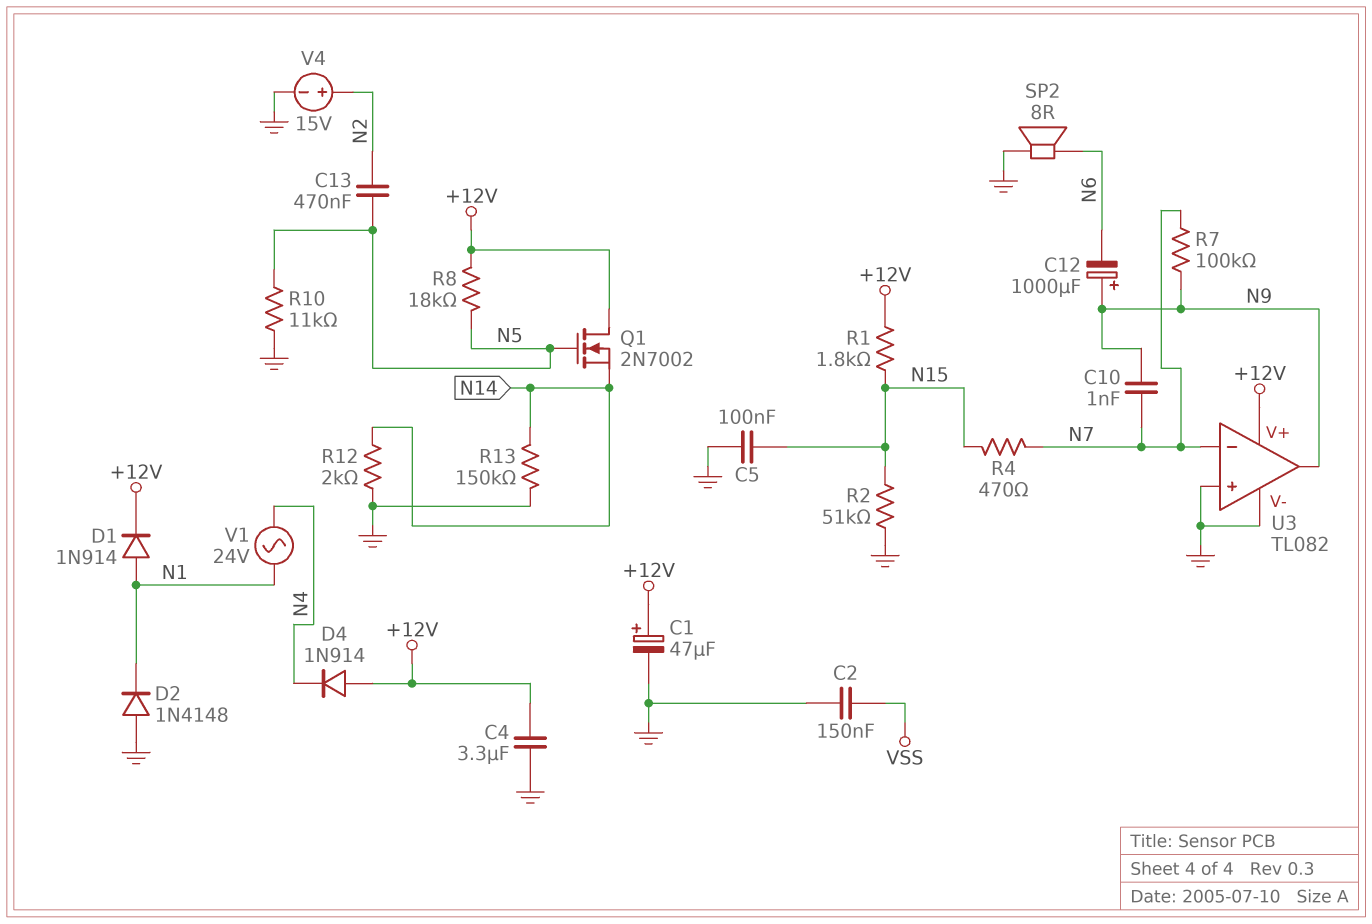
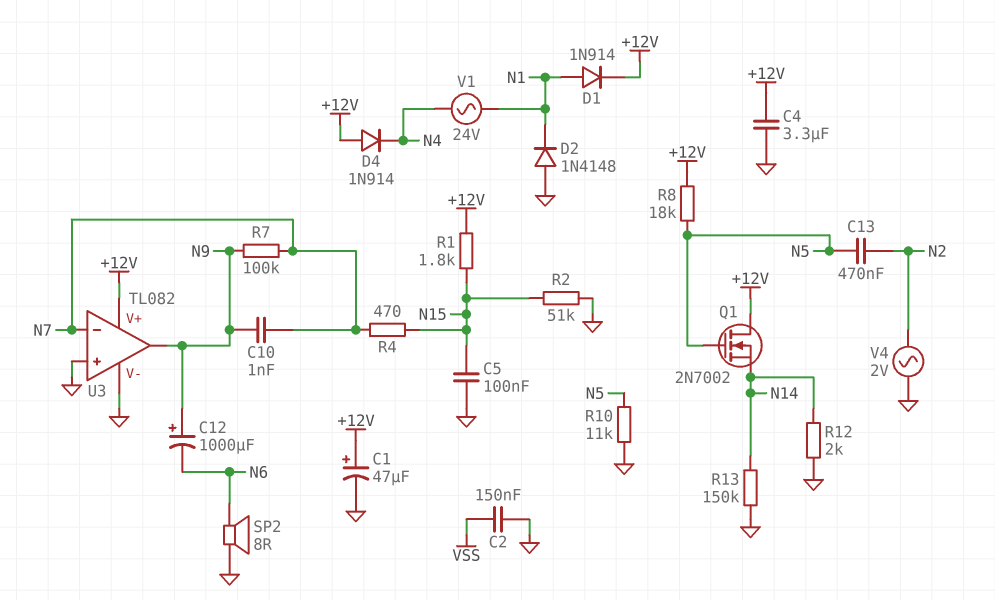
V4: 15V (plus N2, minus GND) -> AC 2V (GND, N2)

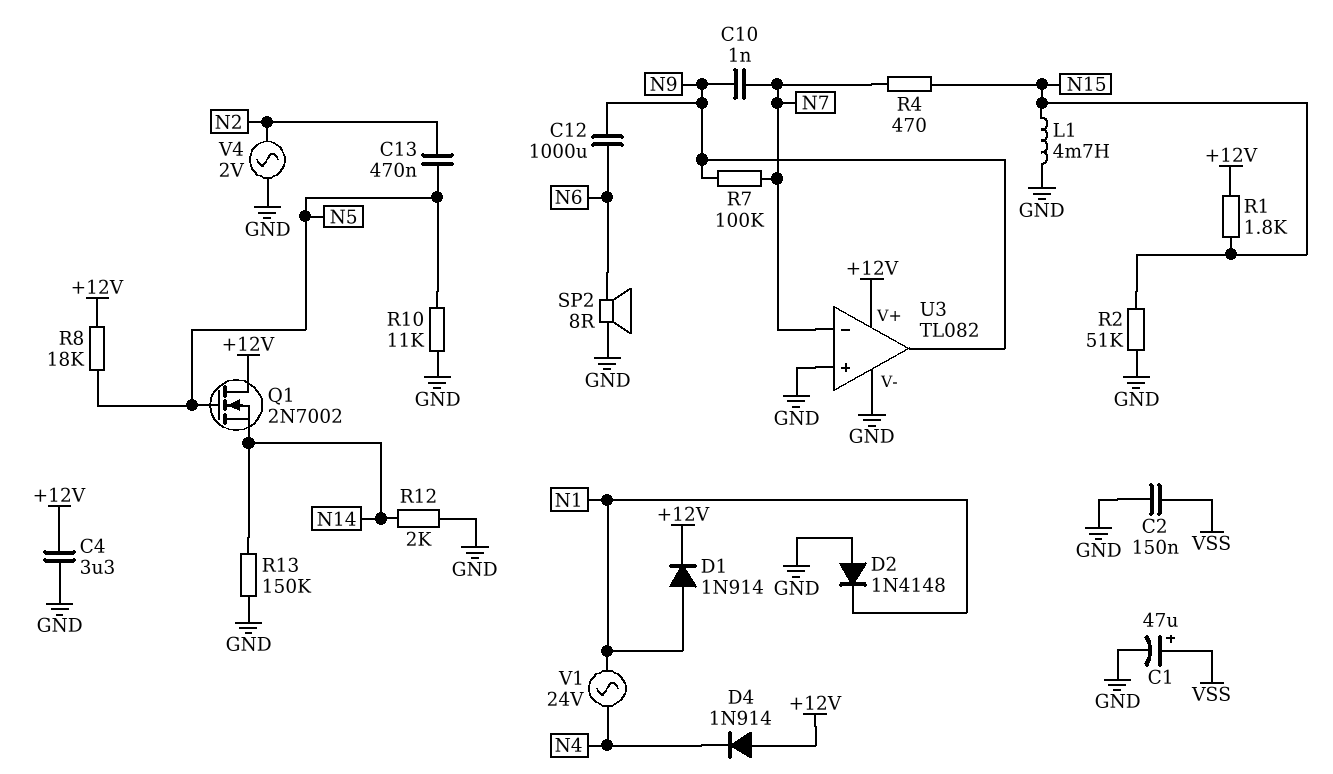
C1: 47uF (plus +12V, minus GND) -> 47uF (plus VSS, minus GND)
C5: 100nF (GND, N15) -> none
C12: 1000uF (plus N9, minus N6) -> 1000uF (N6, N9)
L1: none -> 4.7mH (GND, N15)

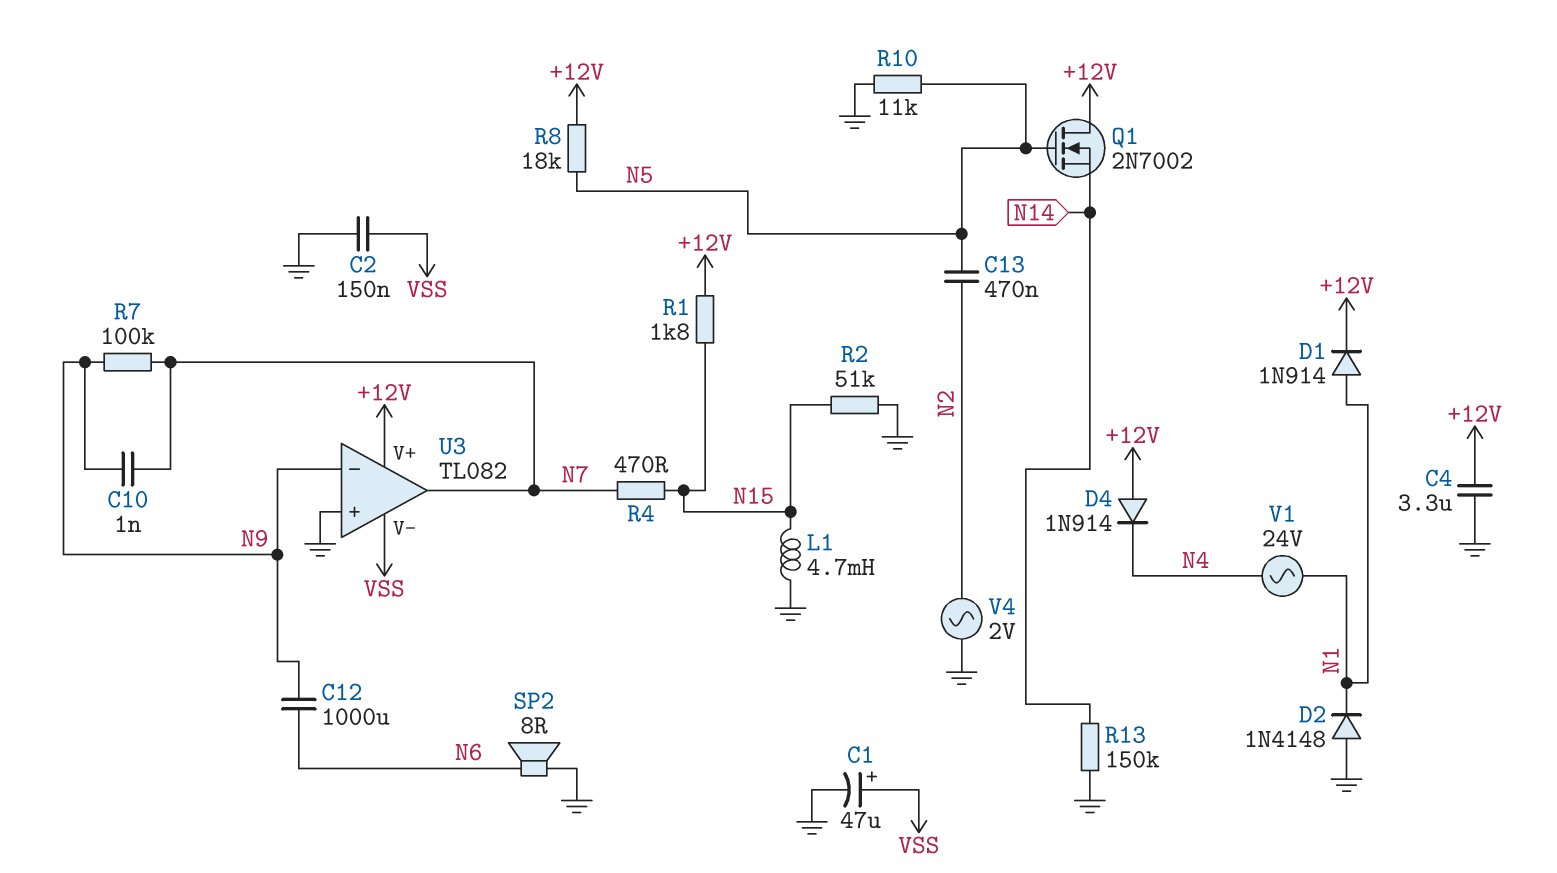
R12: 2k (GND, N14) -> none
U3 pin V-: GND -> VSS
U3 pin in-: N7 -> N9
U3 pin out: N9 -> N7

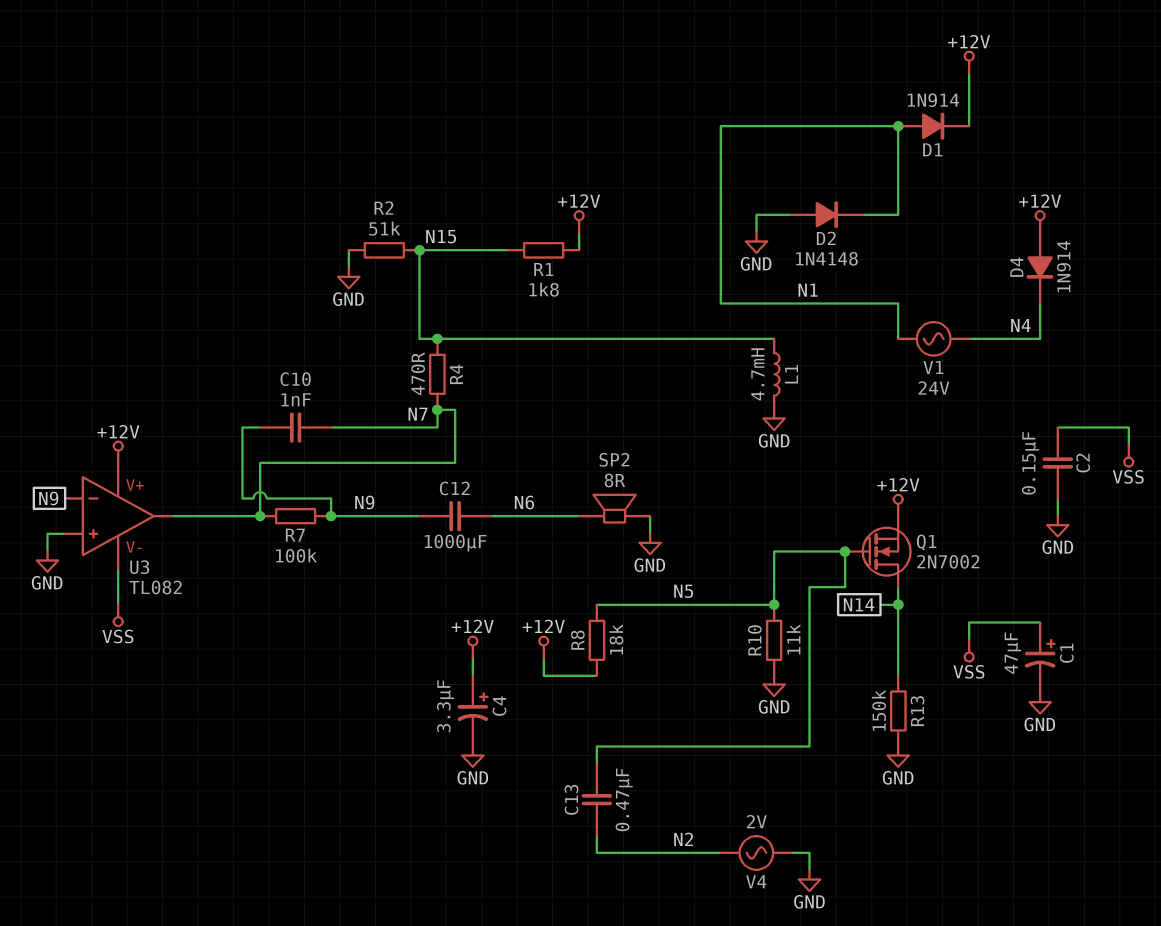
C4: 3.3uF (+12V, GND) -> 3.3uF (plus +12V, minus GND)
Q1: NMOS 2N7002 (G N5, D +12V, S N14) -> NMOS 2N7002 (G N5, D N14, S +12V)

